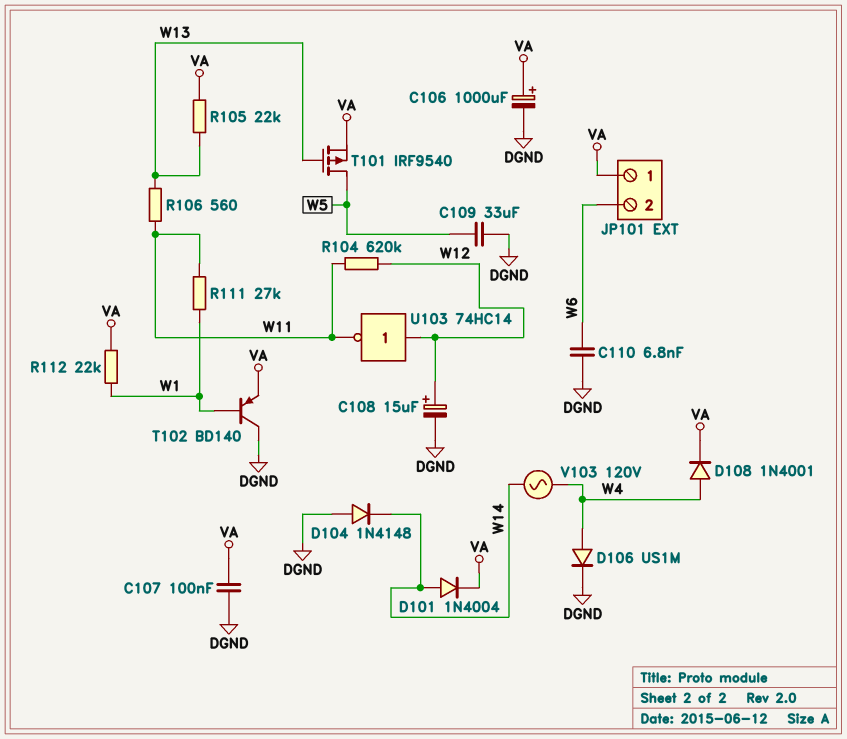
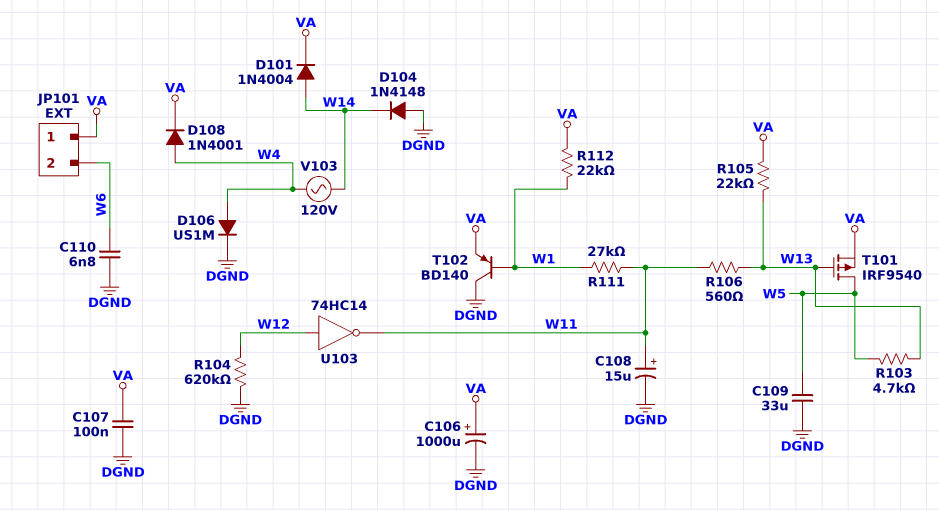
C108: 15uF (plus W12, minus DGND) -> 15uF (plus W11, minus DGND)
R103: none -> 4.7k (W5, W13)
R104: 620k (W11, W12) -> 620k (DGND, W12)

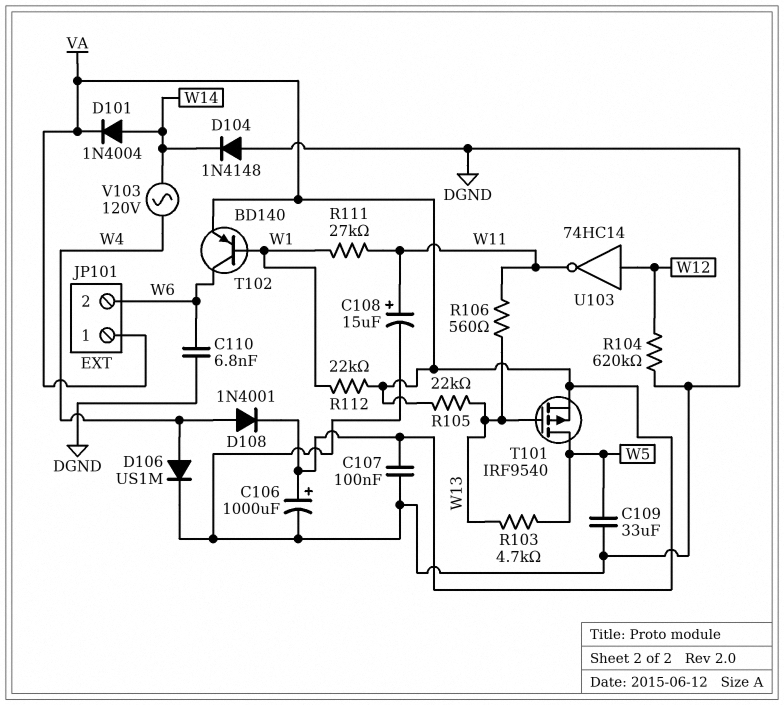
T102: PNP BD140 (B W1, C DGND, E VA) -> PNP BD140 (B W1, C W6, E VA)

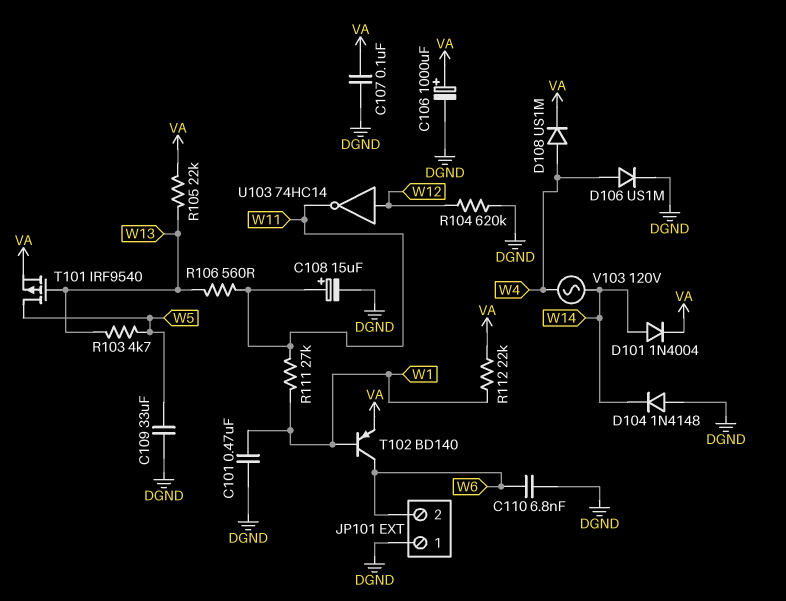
C101: none -> 470nF (DGND, W1)
D108: diode 1N4001 (A W4, K VA) -> diode US1M (A W4, K VA)
JP101 pin 1: VA -> DGND

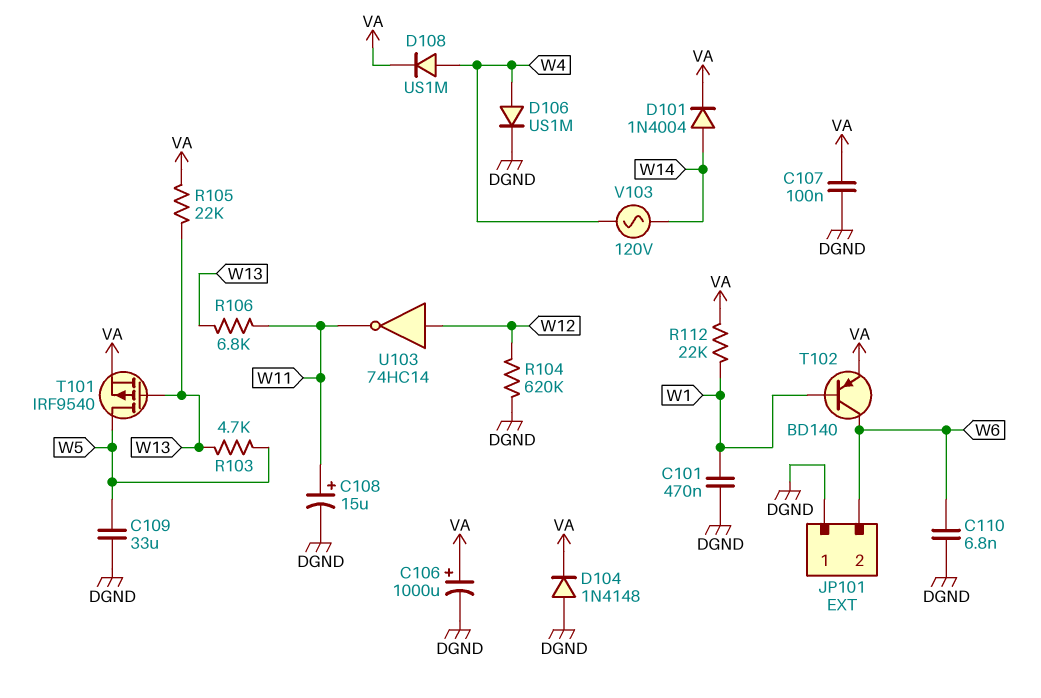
D104: diode 1N4148 (A DGND, K W14) -> diode 1N4148 (A DGND, K VA)
R106: 560 (W11, W13) -> 6.8k (W11, W13)
R111: 27k (W1, W11) -> none

